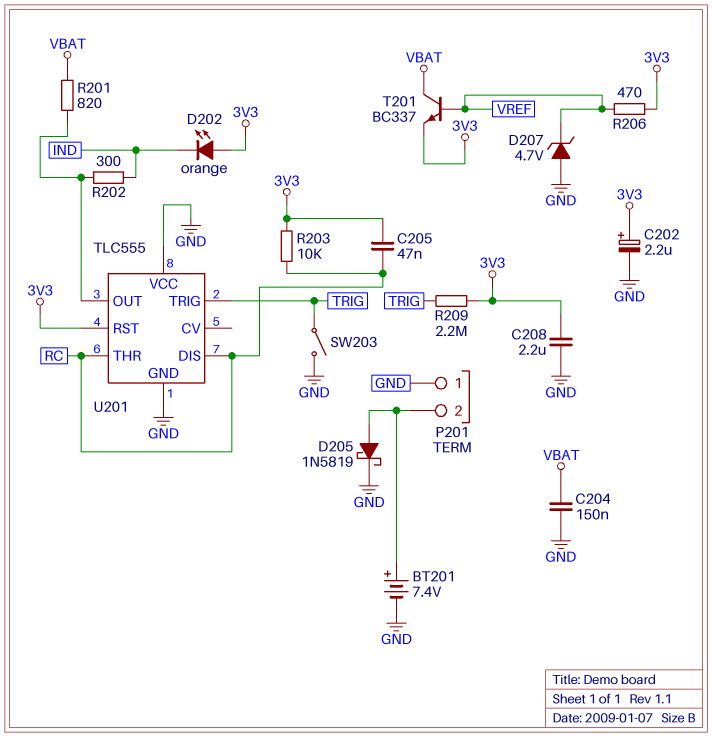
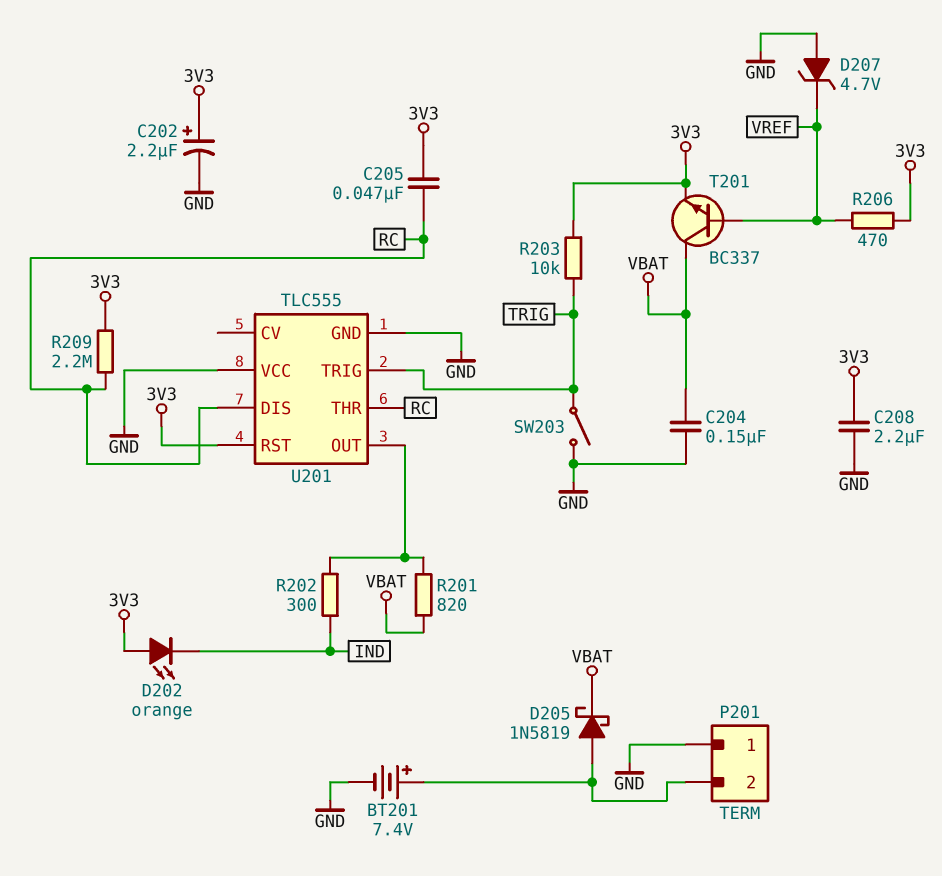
D205: schottky 1N5819 (A P201/2, K GND) -> schottky 1N5819 (A P201/2, K VBAT)
R203: 10k (3V3, RC) -> 10k (3V3, TRIG)
R209: 2.2M (3V3, TRIG) -> 2.2M (3V3, RC)

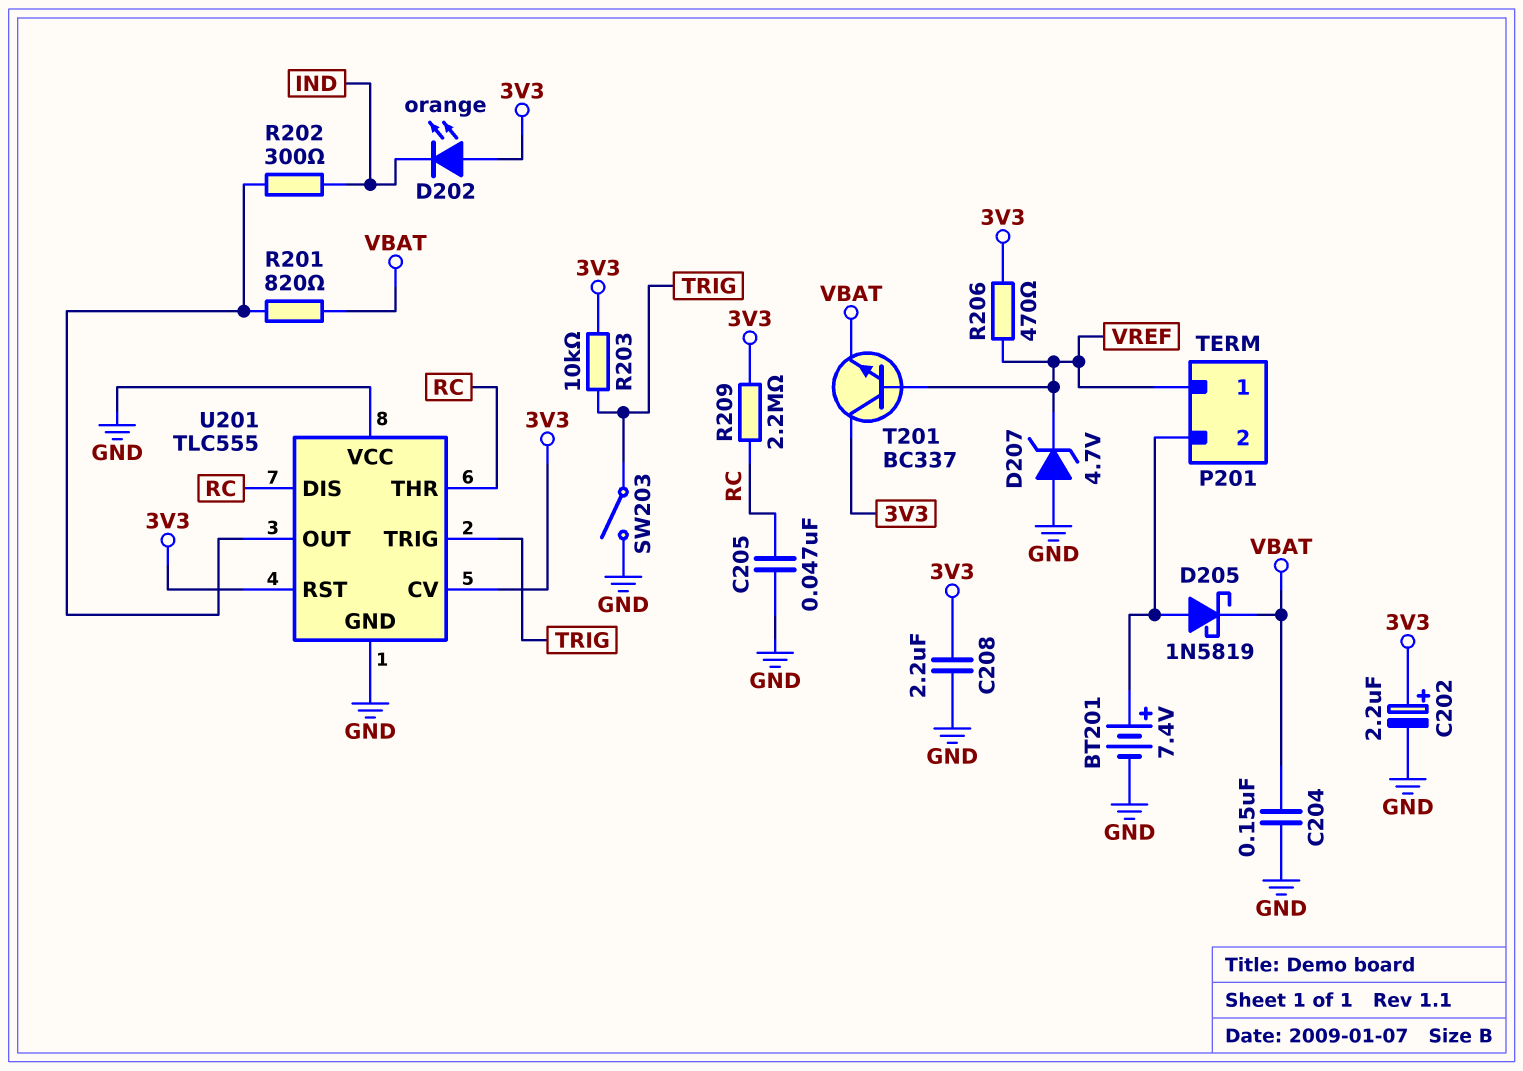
C205: 47nF (3V3, RC) -> 47nF (GND, RC)
P201 pin 1: GND -> VREF
T201: NPN BC337 (B VREF, C VBAT, E 3V3) -> NPN BC337 (B VREF, C 3V3, E VBAT)
U201 pin CV: none -> 3V3

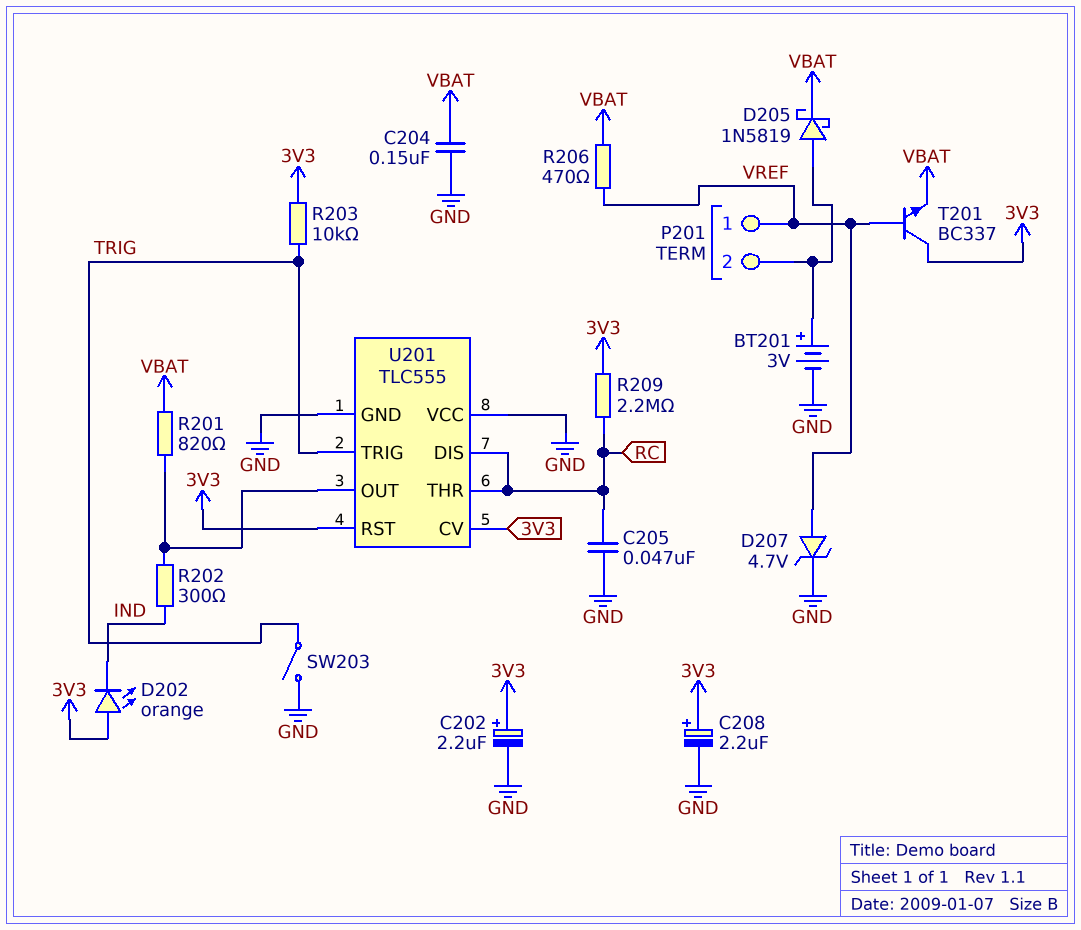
BT201: 7.4V (plus P201/2, minus GND) -> 3V (plus P201/2, minus GND)
C208: 2.2uF (3V3, GND) -> 2.2uF (plus 3V3, minus GND)
D207: zener 4.7V (A GND, K VREF) -> zener 4.7V (A VREF, K GND)
R206: 470 (3V3, VREF) -> 470 (VBAT, VREF)

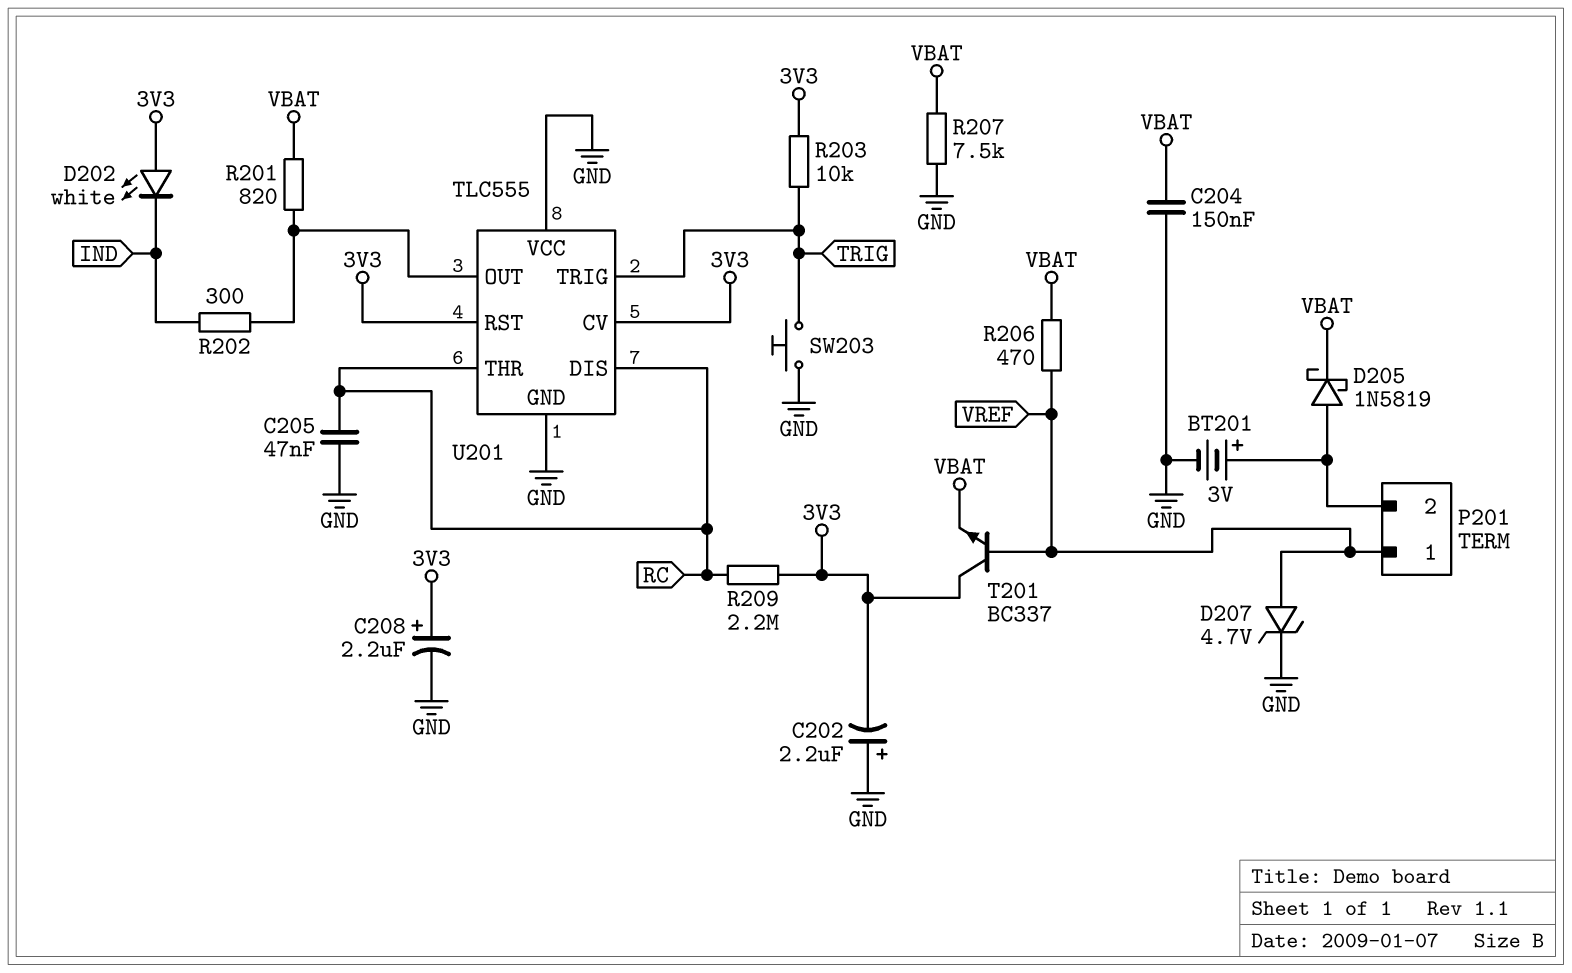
C202: 2.2uF (plus 3V3, minus GND) -> 2.2uF (plus GND, minus 3V3)
D202: LED orange (A 3V3, K IND) -> LED white (A 3V3, K IND)
R207: none -> 7.5k (GND, VBAT)
SW203: switch (GND, TRIG) -> button (GND, TRIG)

